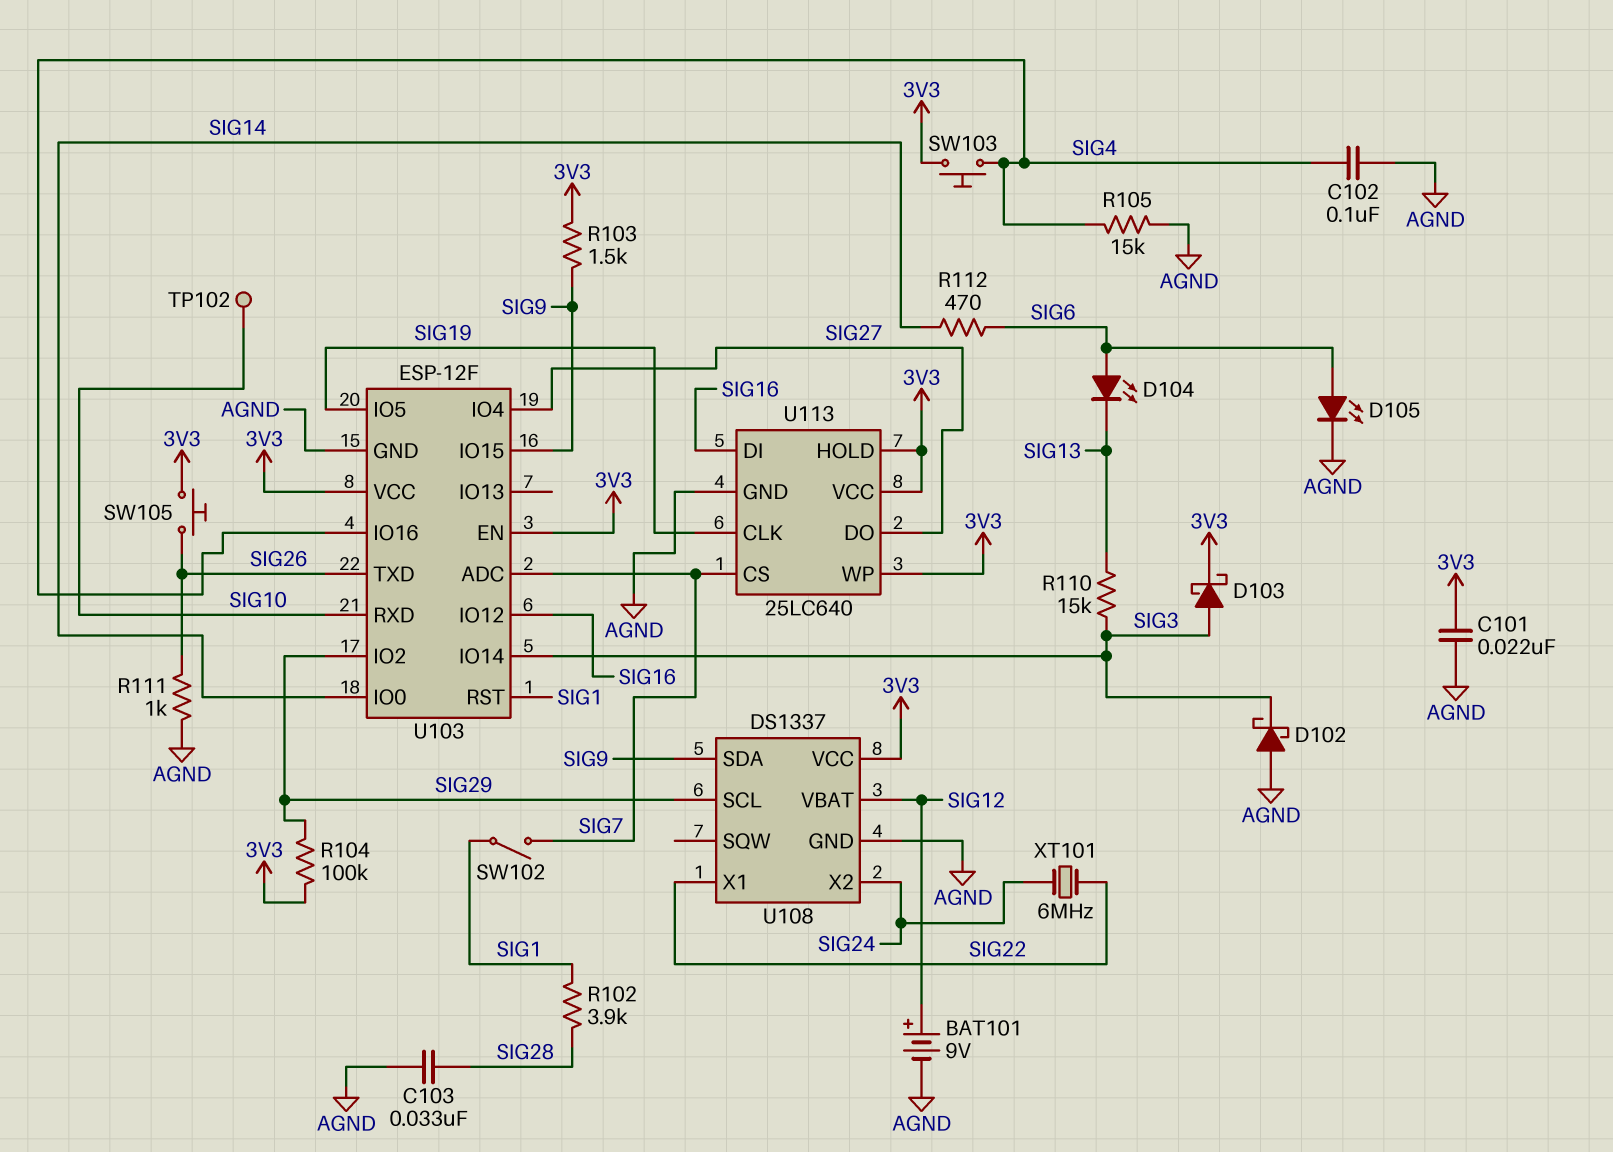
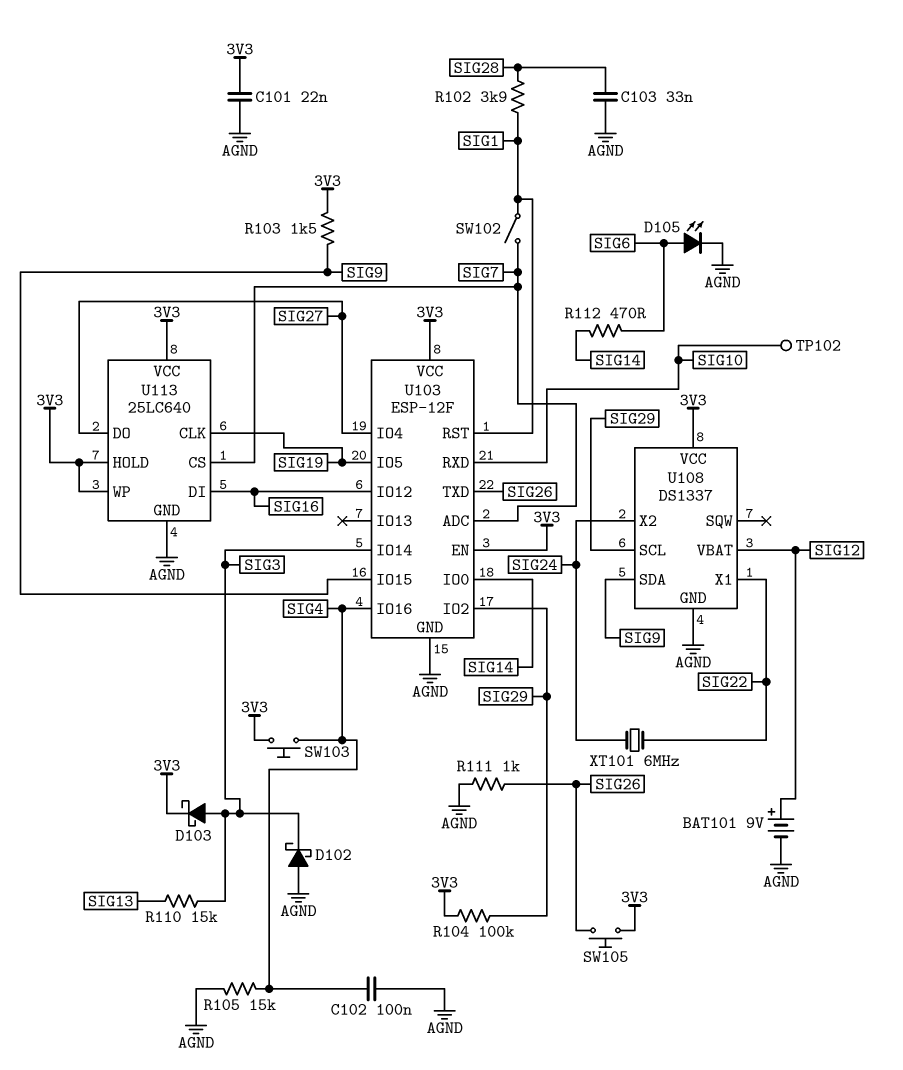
D104: LED (A SIG6, K SIG13) -> none

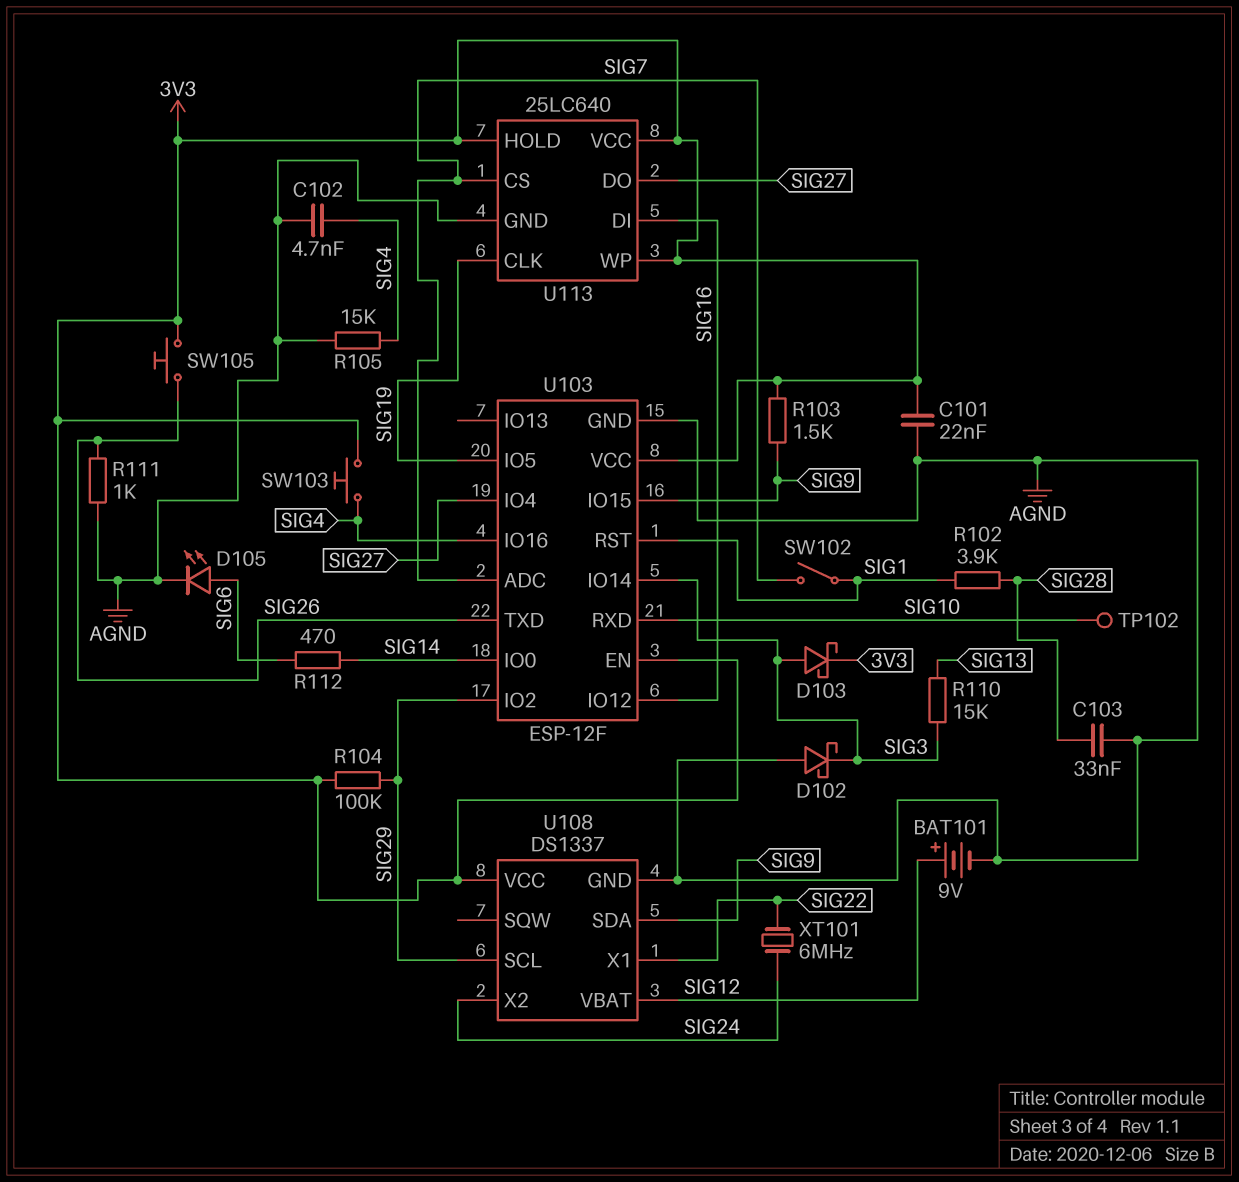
C102: 100nF (AGND, SIG4) -> 4.7nF (AGND, SIG4)

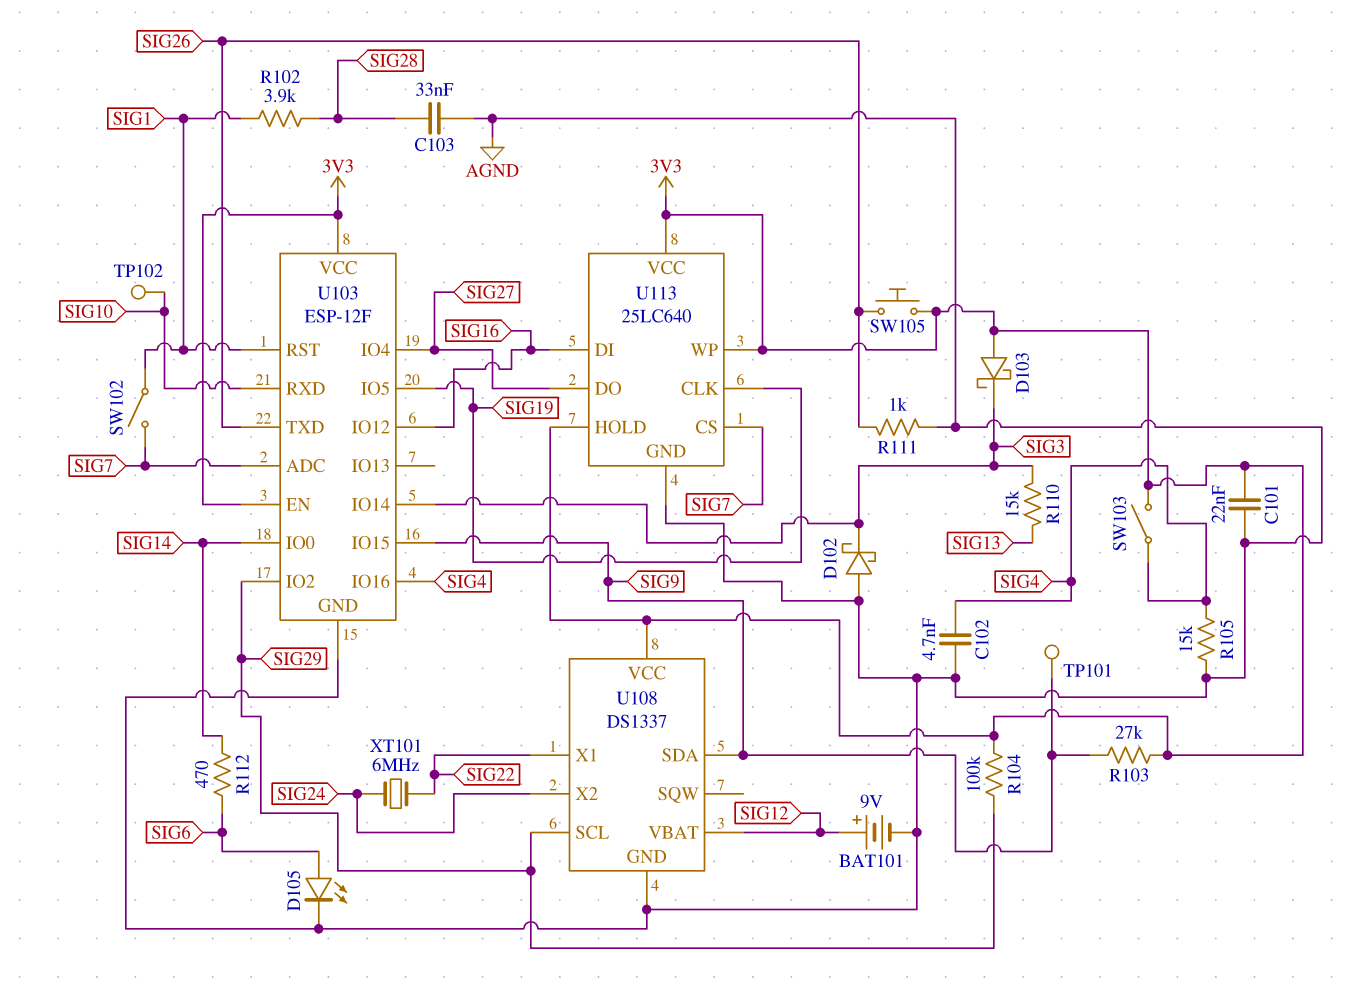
D103: schottky (A SIG3, K 3V3) -> schottky (A 3V3, K SIG3)
R103: 1.5k (3V3, SIG9) -> 27k (3V3, SIG9)
SW103: button (3V3, SIG4) -> switch (3V3, SIG4)
TP101: none -> test point (SIG9)

